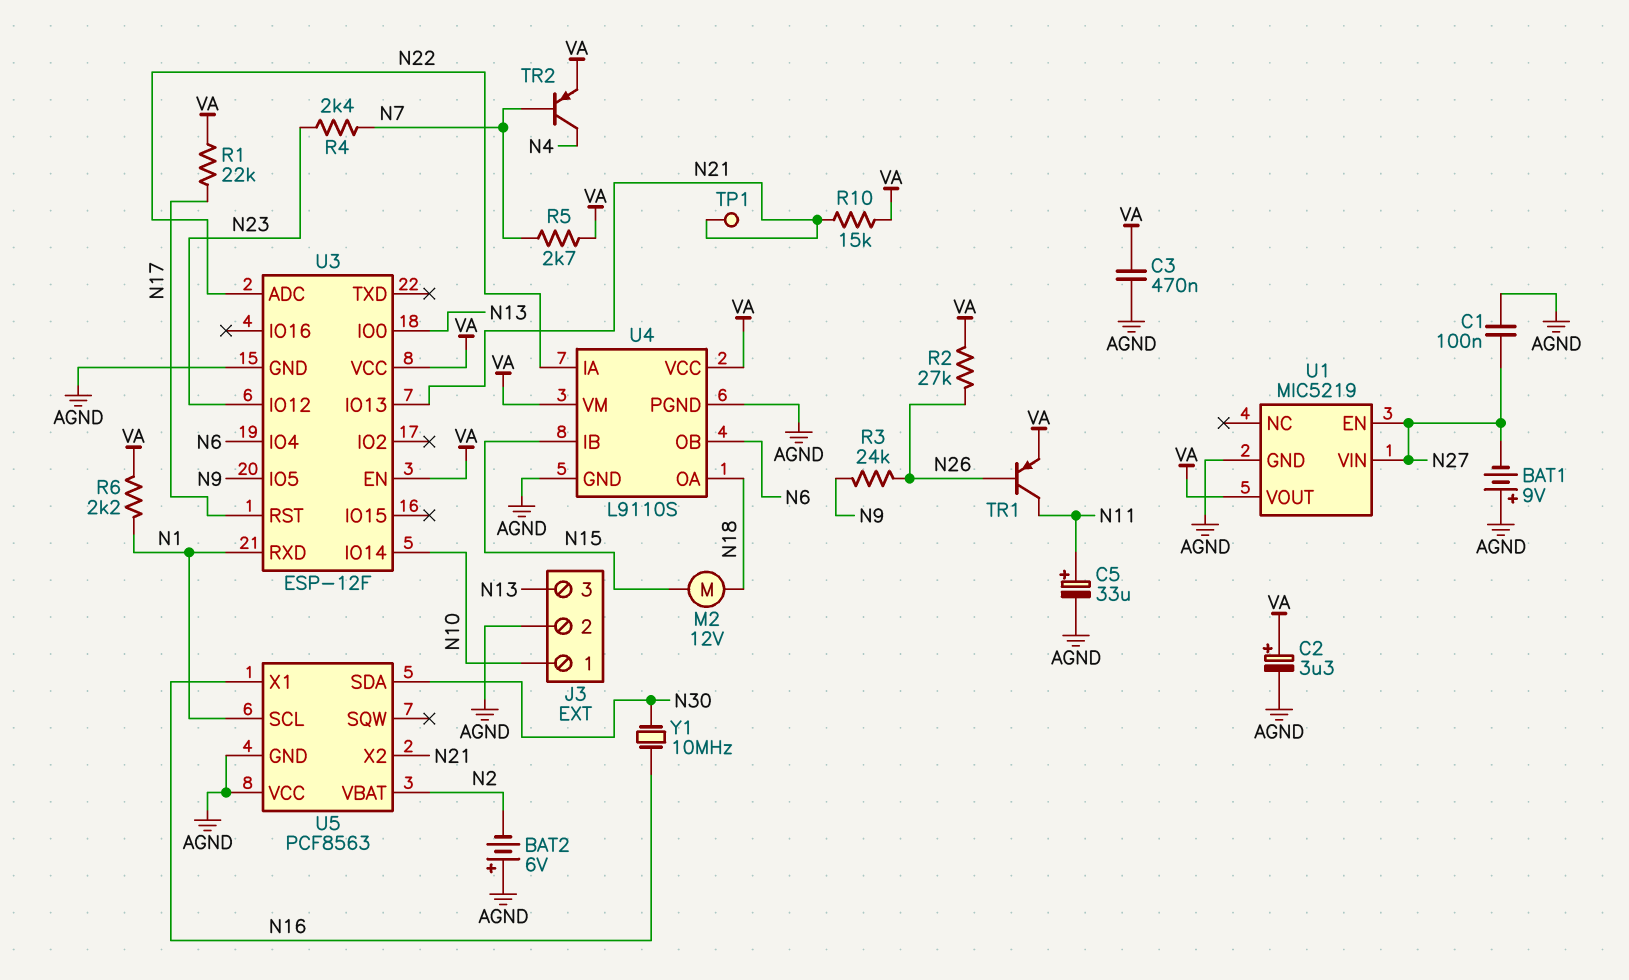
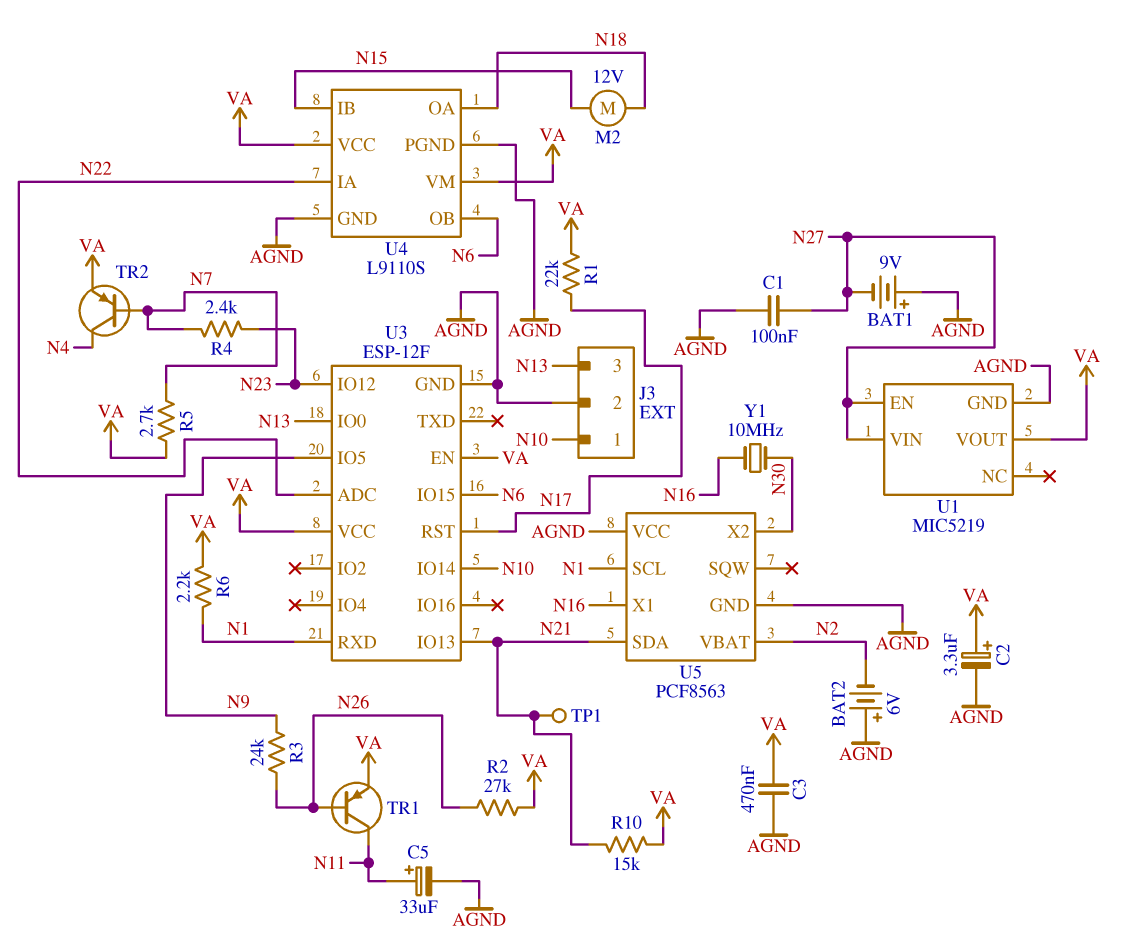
U3 pin IO4: N6 -> none
U3 pin IO15: none -> N6
U5 pin SDA: N30 -> N21
U5 pin X2: N21 -> N30

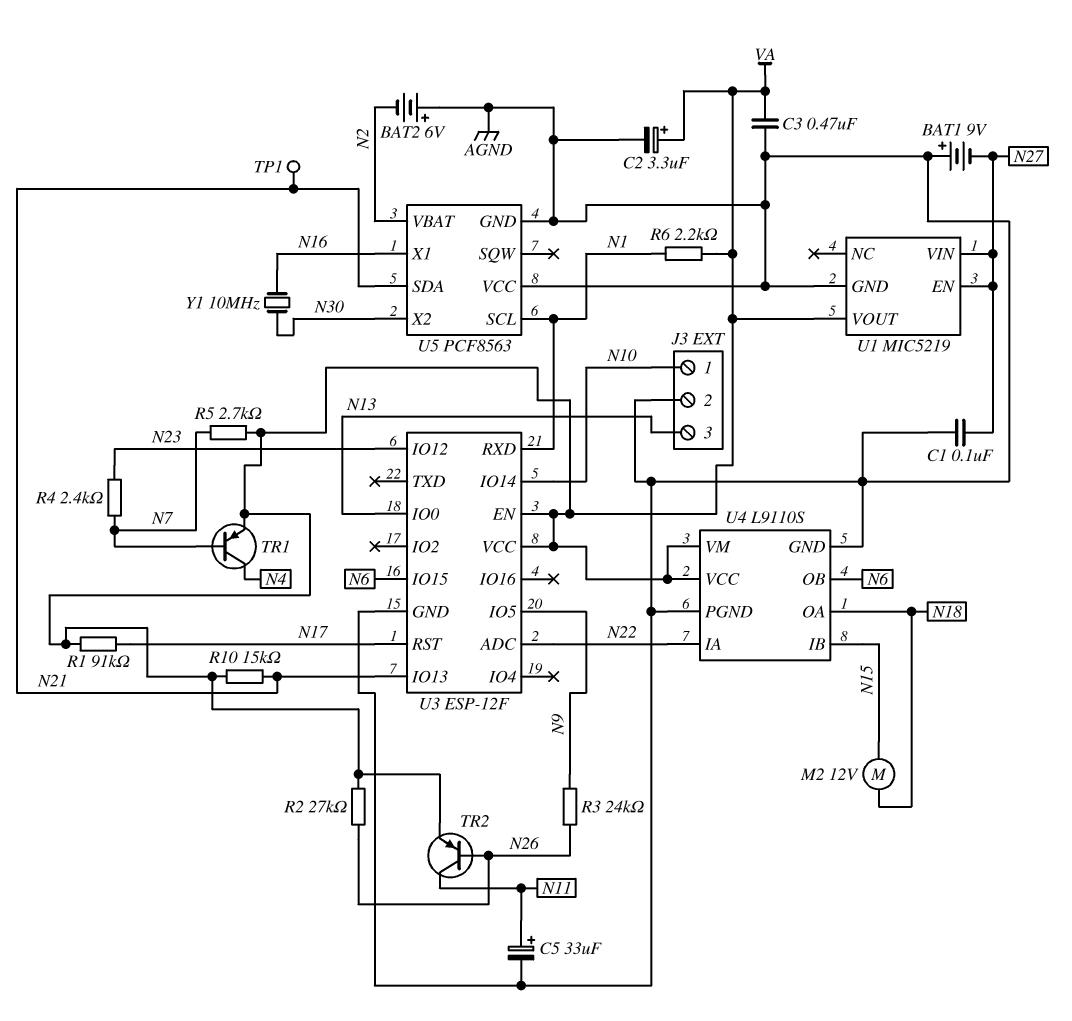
R1: 22k (N17, VA) -> 91k (N17, VA)
TR1: PNP (B N26, C N11, E VA) -> PNP (B N7, C N4, E VA)
TR2: PNP (B N7, C N4, E VA) -> PNP (B N26, C N11, E VA)

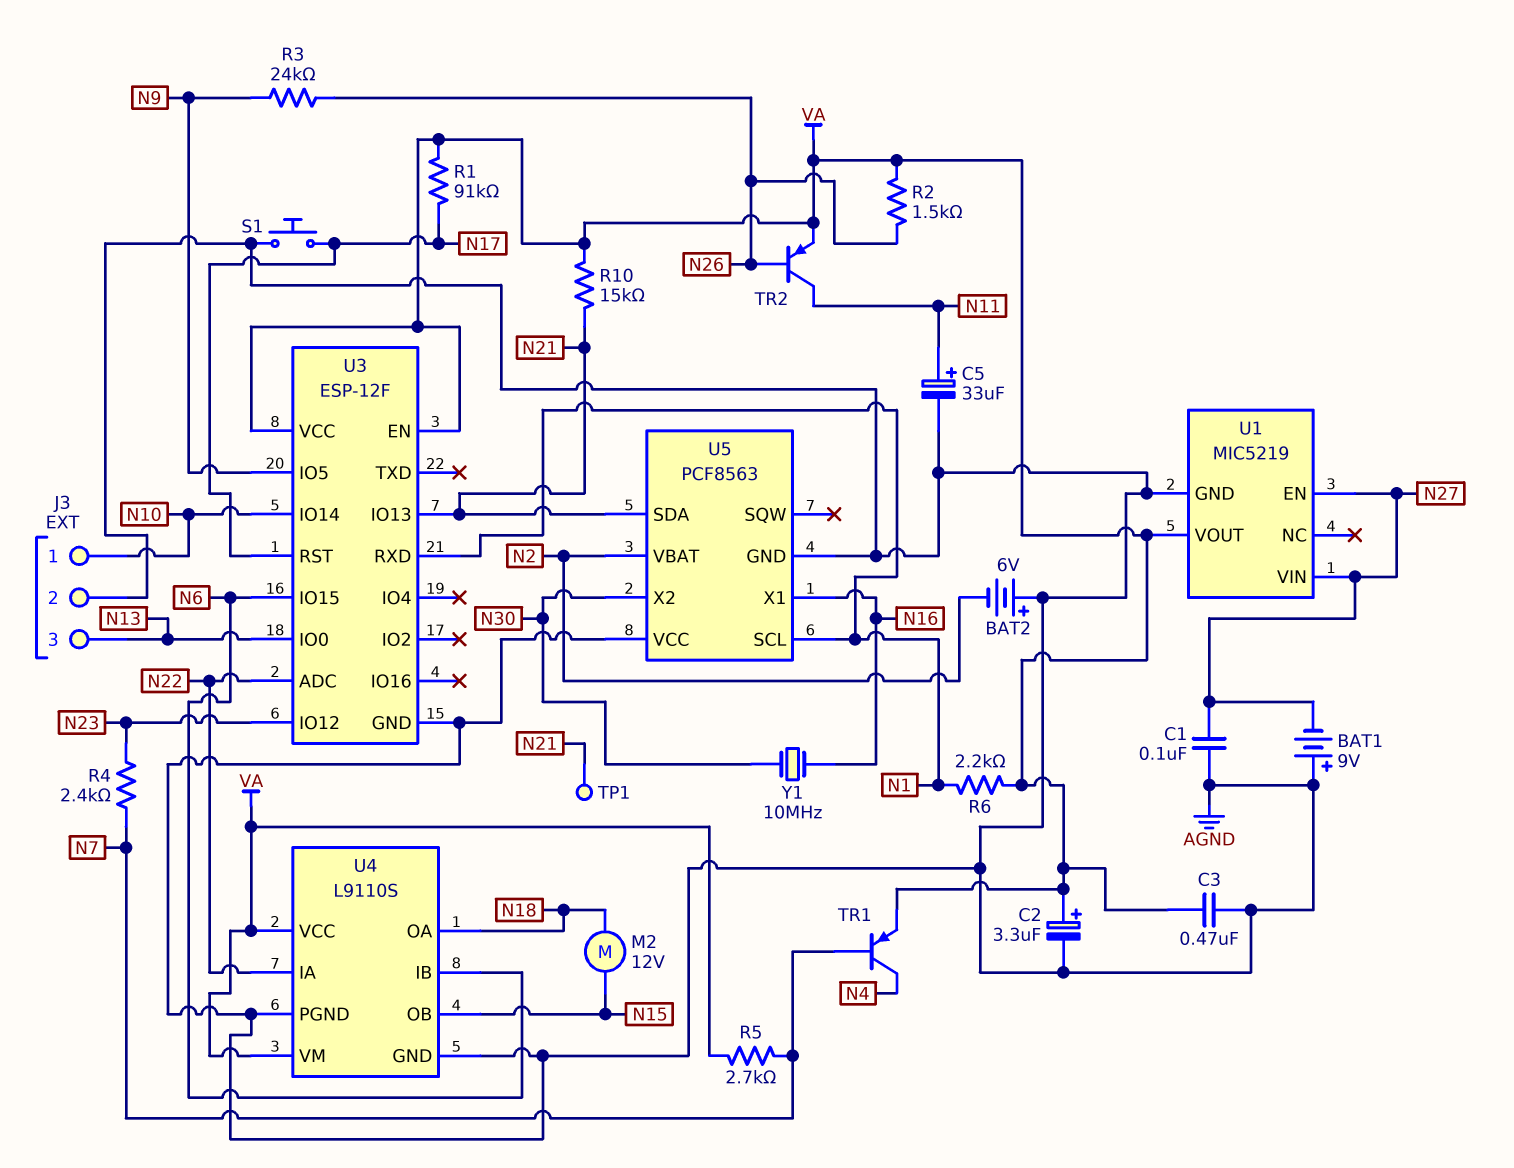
R2: 27k (N26, VA) -> 1.5k (N26, VA)
S1: none -> button (AGND, N17)
U4 pin IB: N15 -> N6
U4 pin OB: N6 -> N15

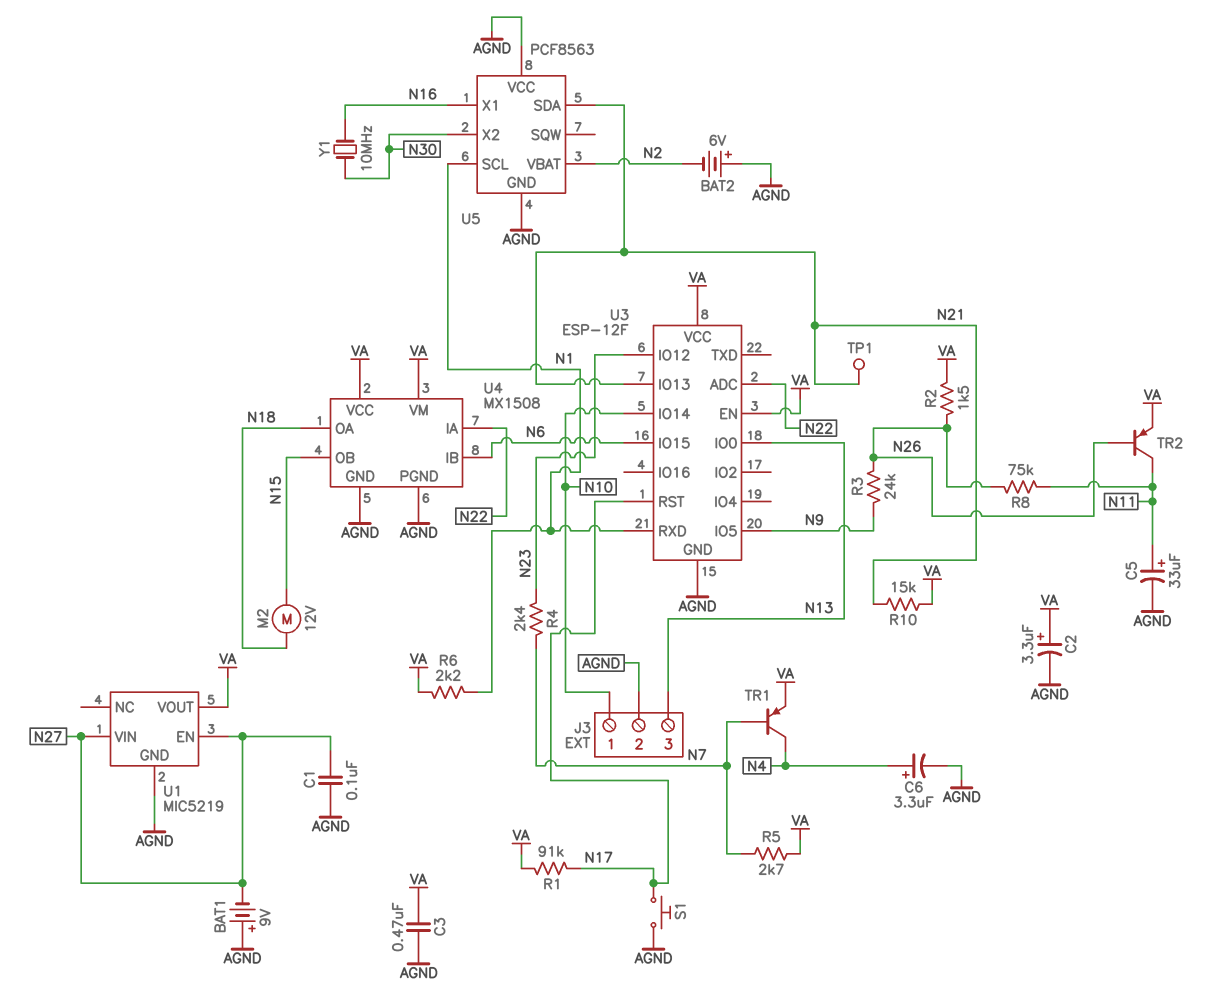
C6: none -> 3.3uF (plus N4, minus AGND)
R8: none -> 75k (N11, N26)
U4: L9110S -> MX1508

